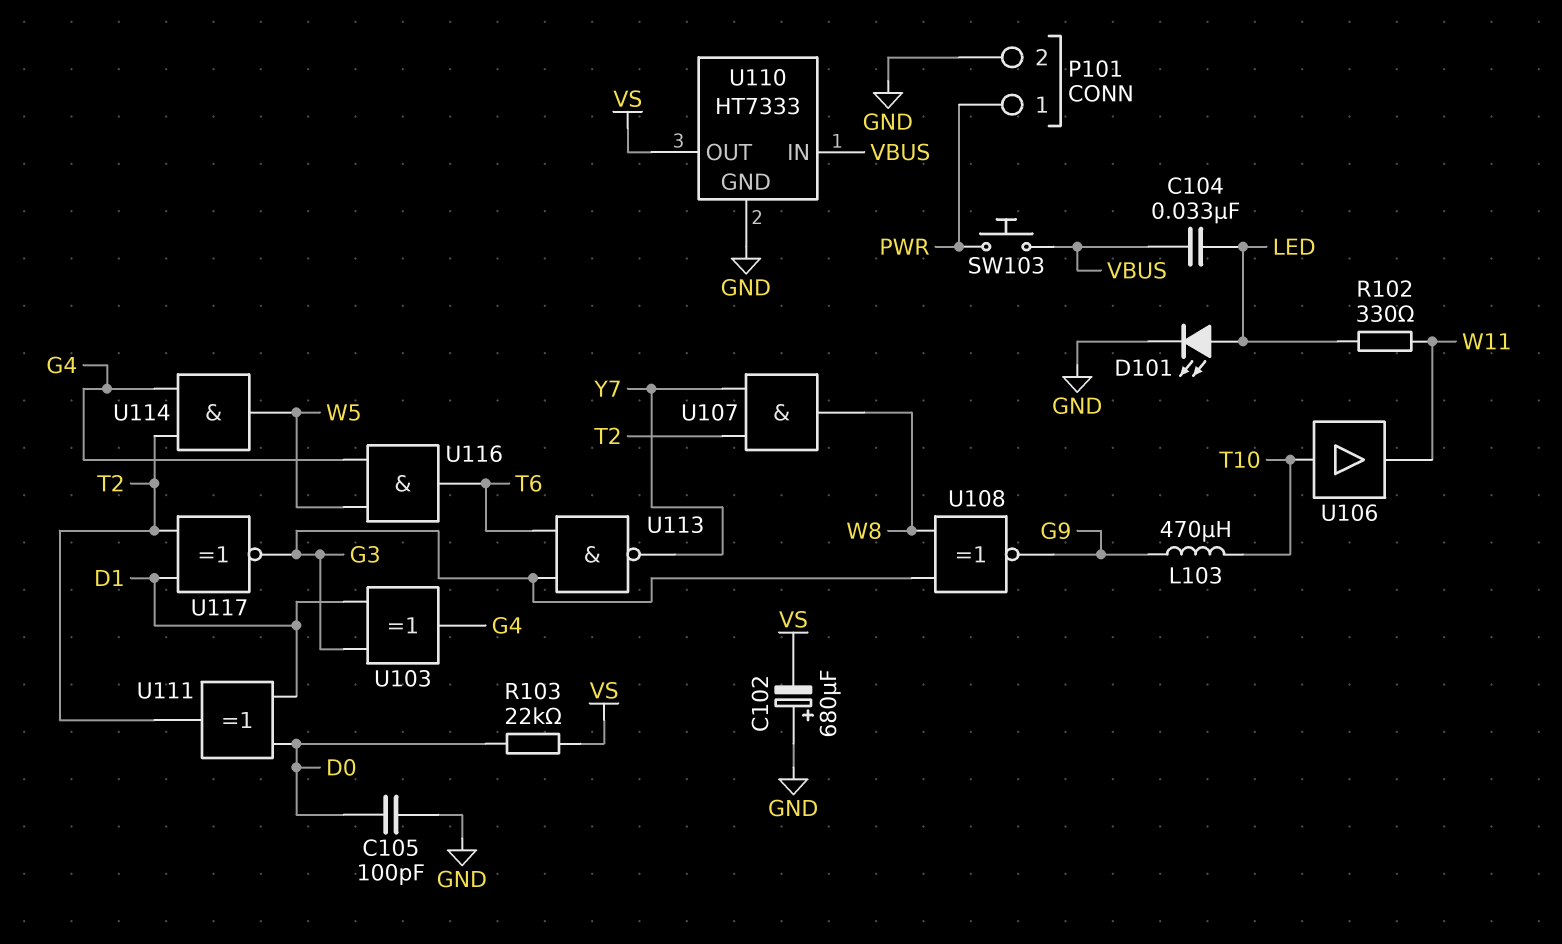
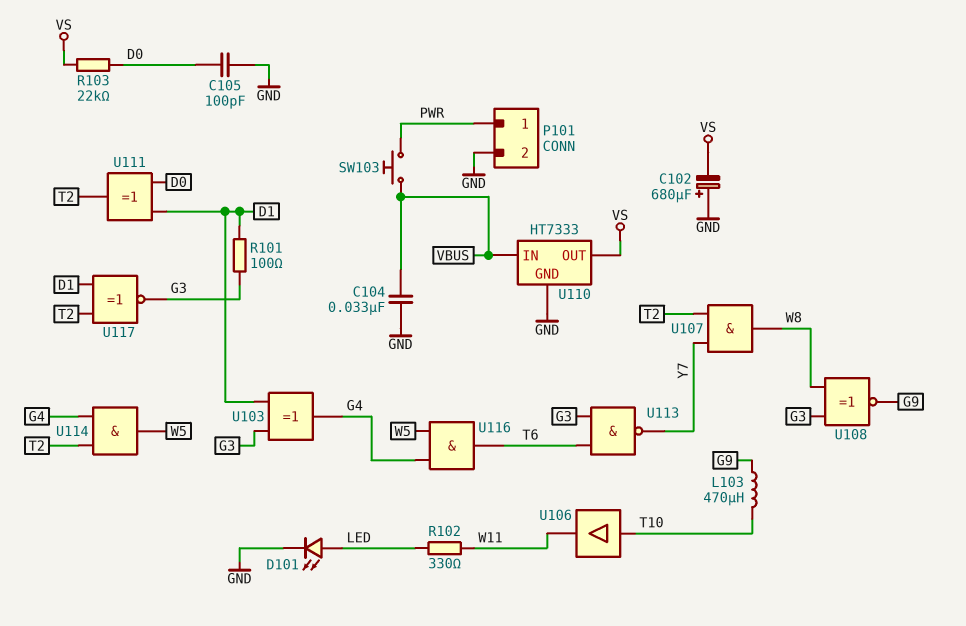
C104: 33nF (LED, VBUS) -> 33nF (GND, VBUS)
R101: none -> 100 (D1, G3)

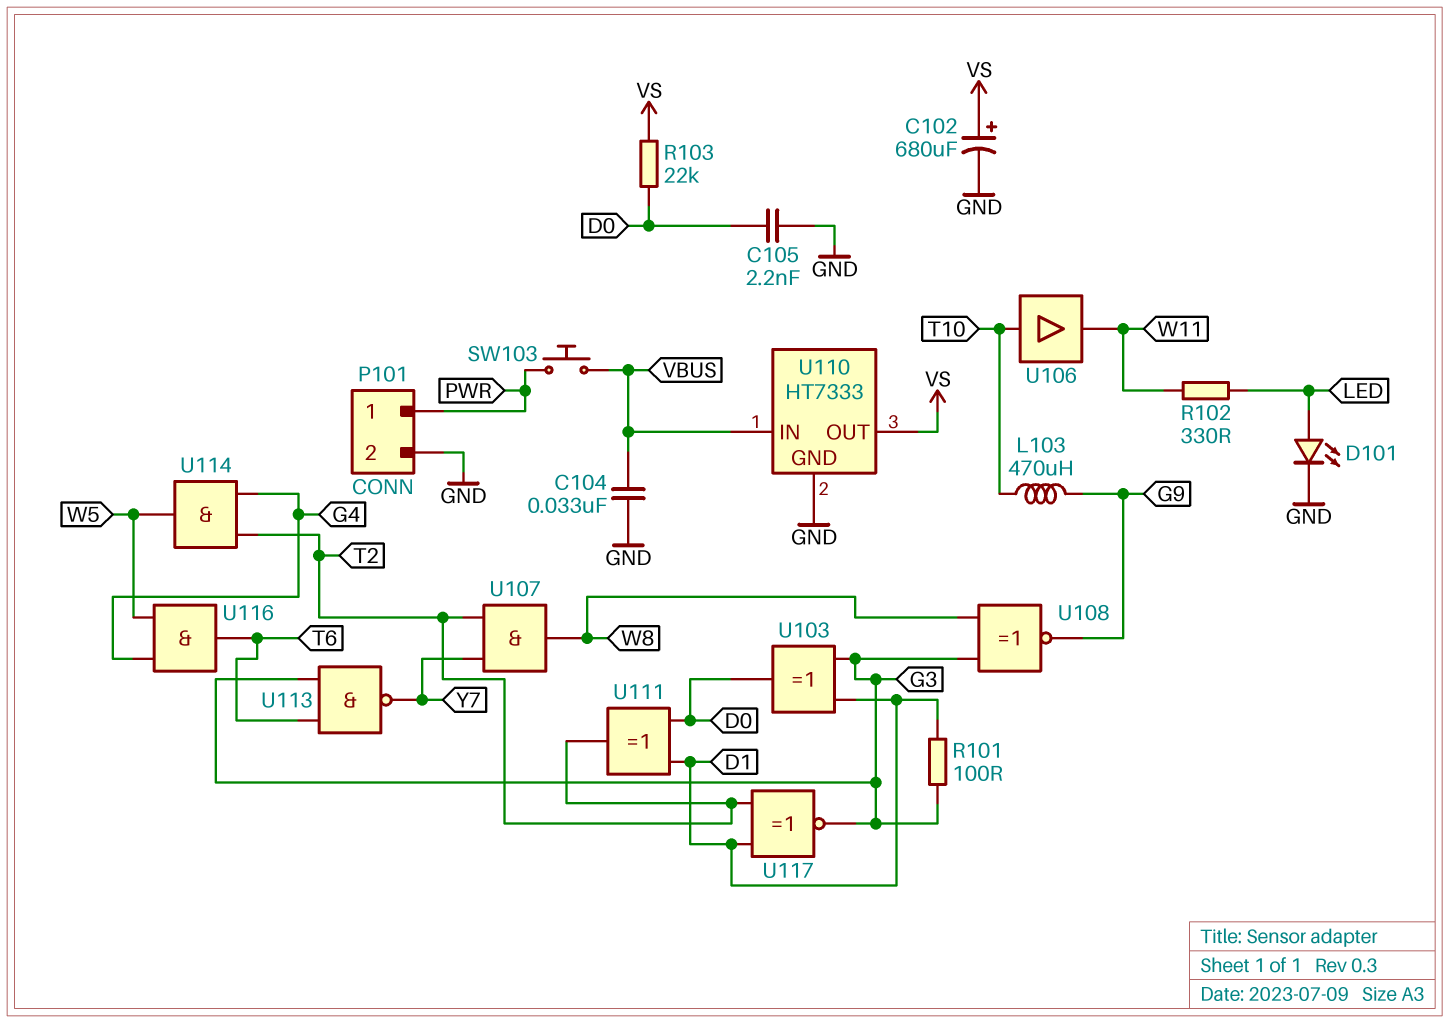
C102: 680uF (plus GND, minus VS) -> 680uF (plus VS, minus GND)
C105: 100pF (D0, GND) -> 2.2nF (D0, GND)
U103: XOR (in D1, in G3, out G4) -> XOR (in D1, in G3, out D0)

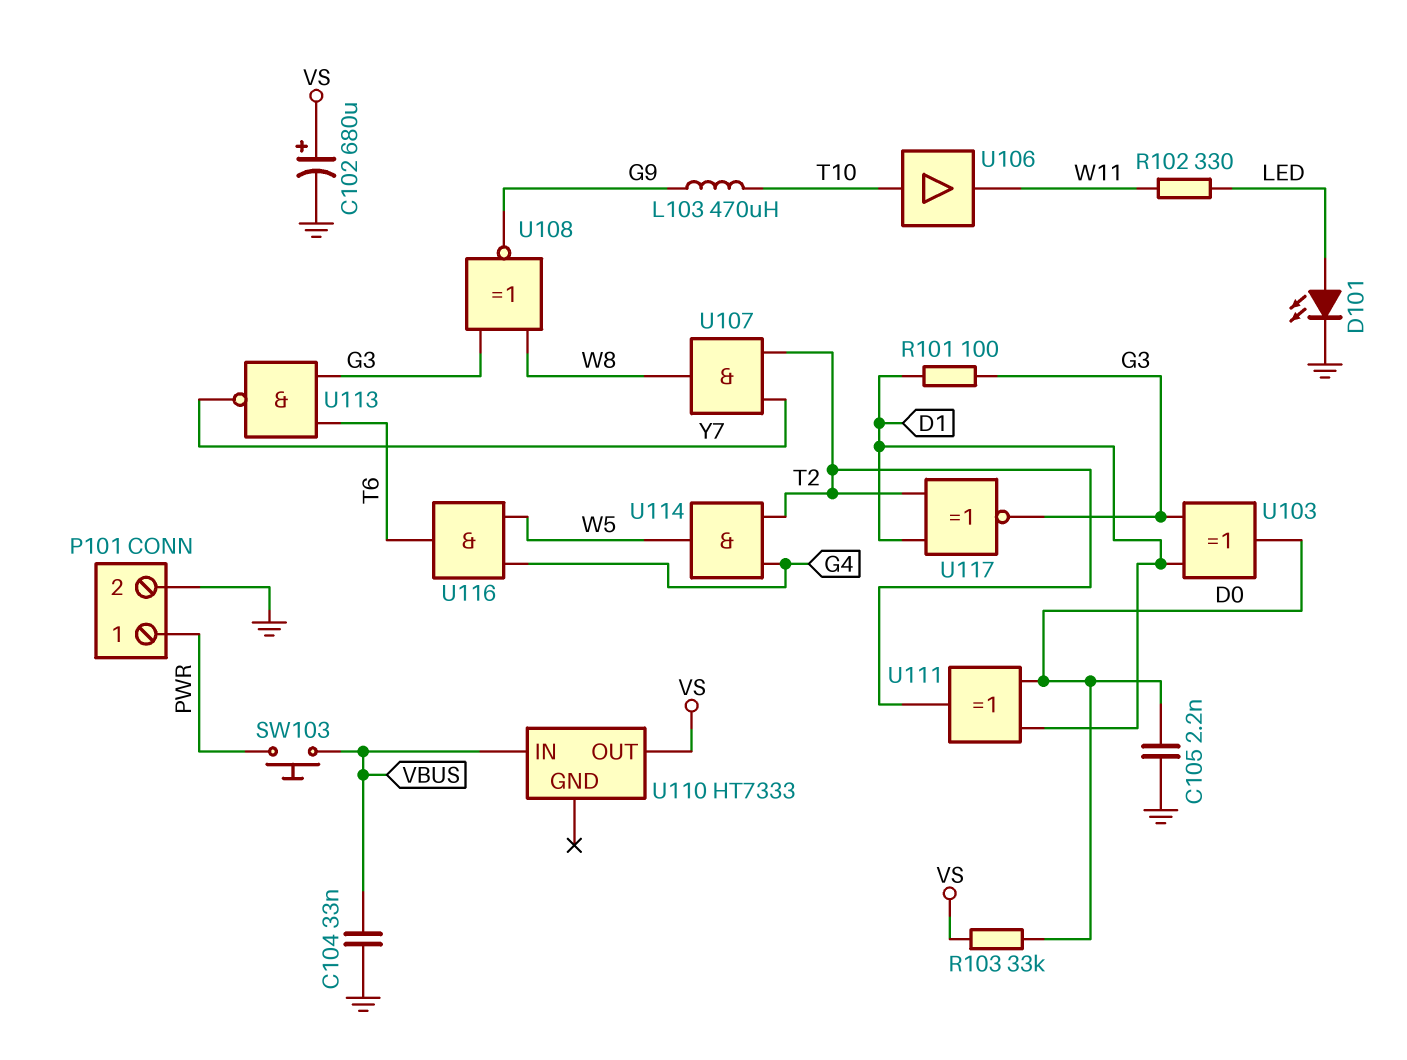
R103: 22k (D0, VS) -> 33k (D0, VS)
U110 pin GND: GND -> none

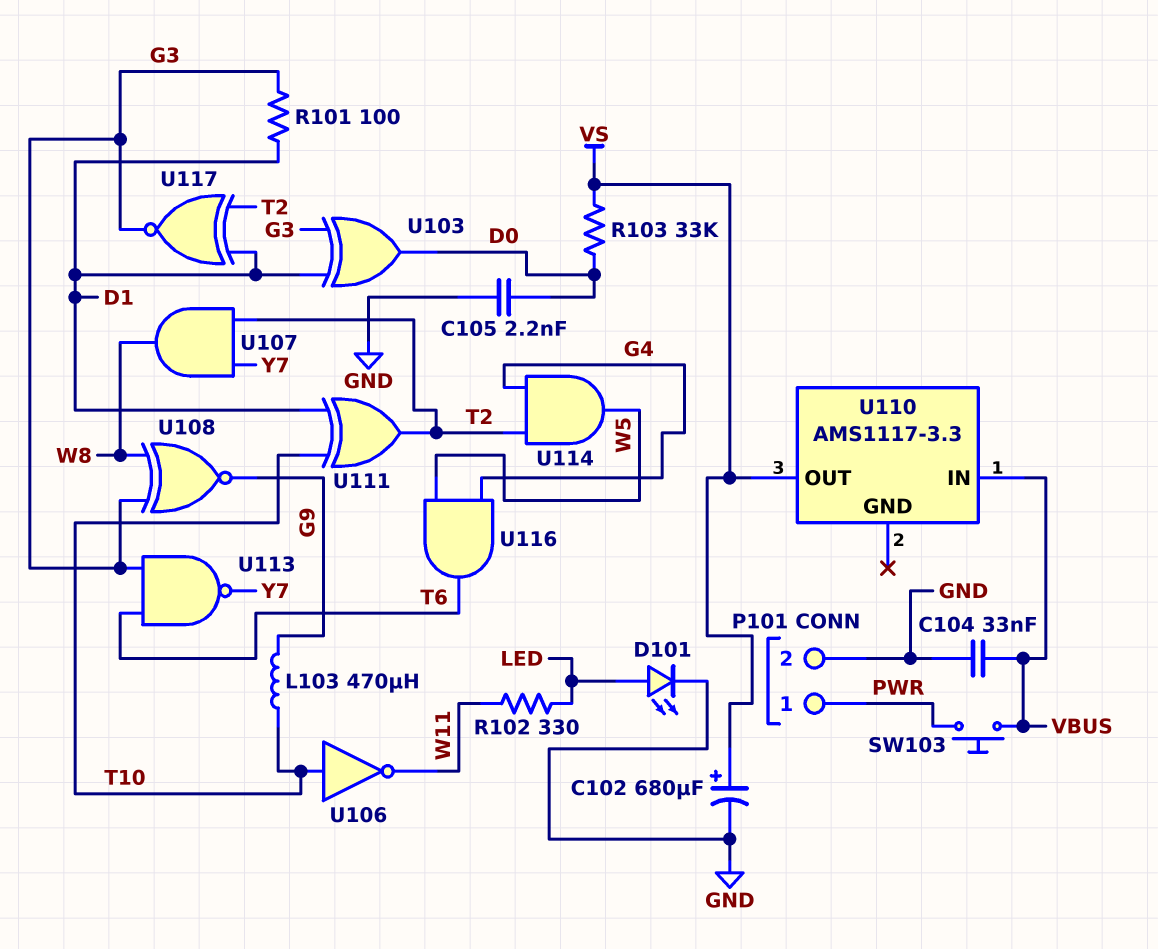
U106: buffer (in T10, out W11) -> NOT (in T10, out W11)
U110: HT7333 -> AMS1117-3.3
U111: XOR (in D0, in D1, out T2) -> XOR (in D1, in T10, out T2)

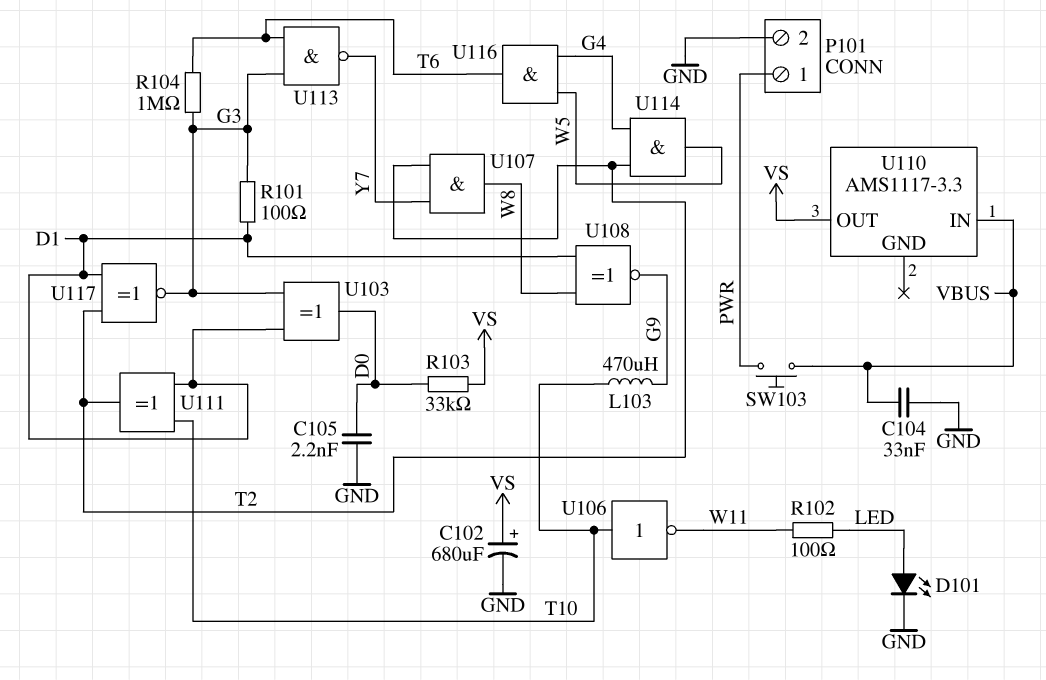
R102: 330 (LED, W11) -> 100 (LED, W11)
R104: none -> 1M (G3, T6)
U108: XNOR (in G3, in W8, out G9) -> XNOR (in D1, in W8, out G9)

